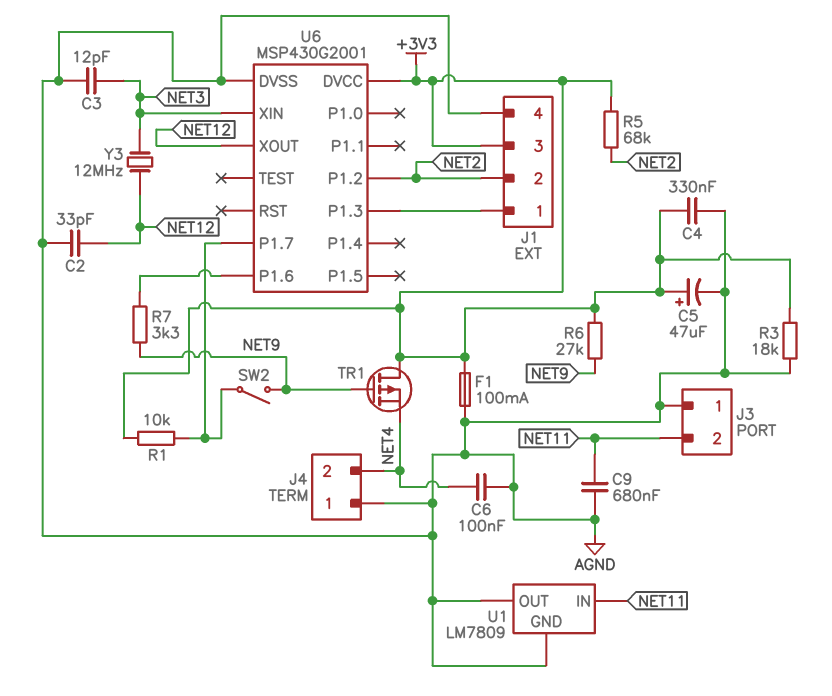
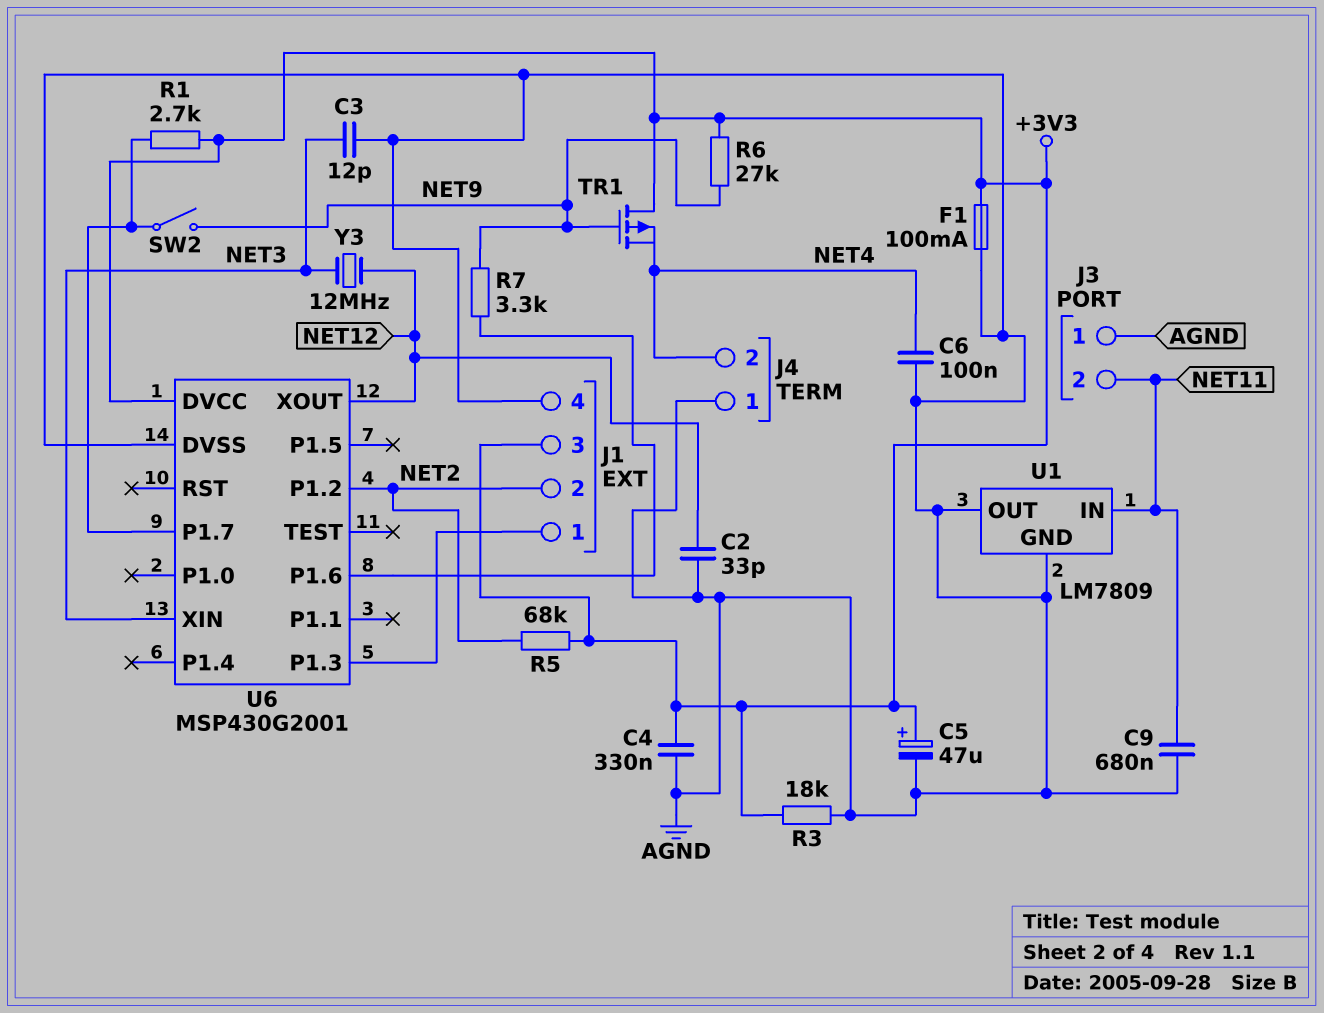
R1: 10k (+3V3, U6/P1.7) -> 2.7k (+3V3, U6/P1.7)

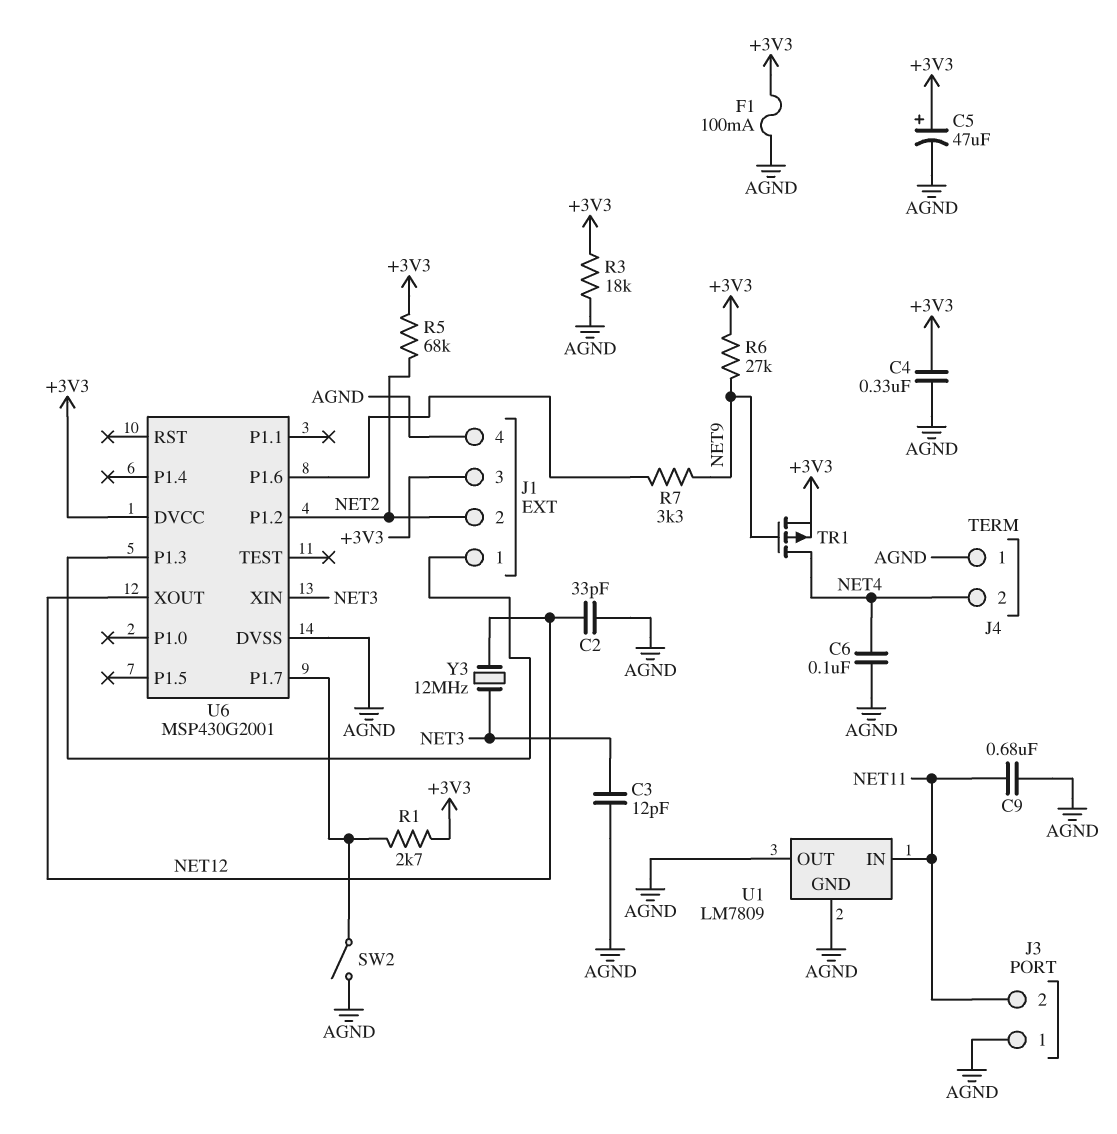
SW2: switch (NET9, U6/P1.7) -> switch (AGND, U6/P1.7)
TR1: PMOS (G NET9, D +3V3, S NET4) -> PMOS (G NET9, D NET4, S +3V3)

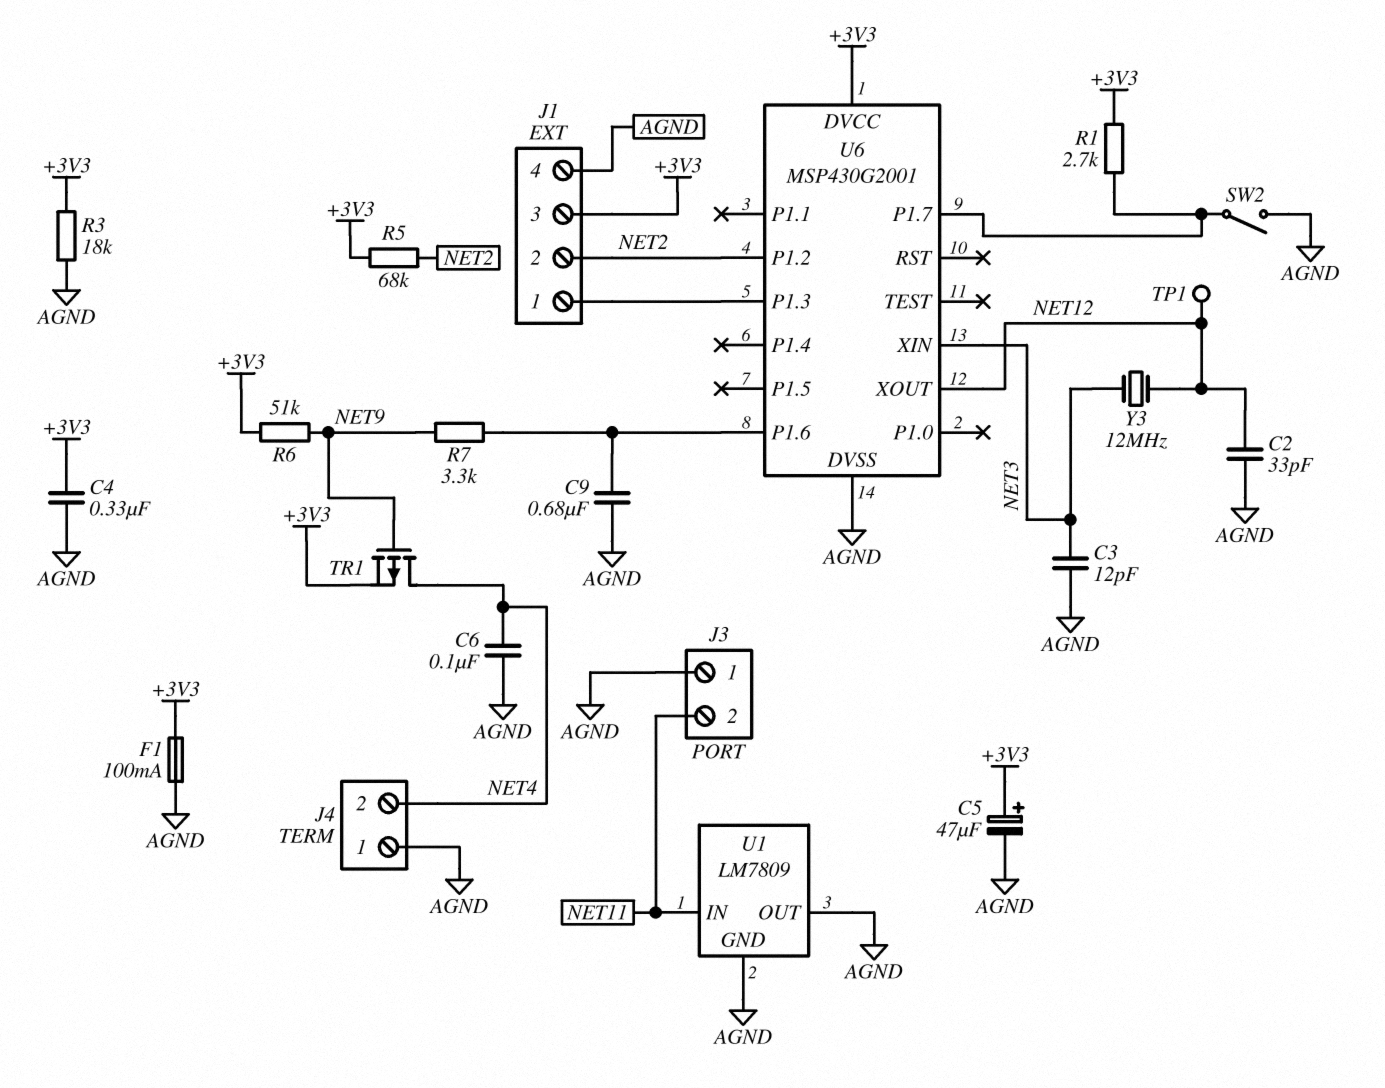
C9: 680nF (AGND, NET11) -> 680nF (AGND, U6/P1.6)
R6: 27k (+3V3, NET9) -> 51k (+3V3, NET9)
TP1: none -> test point (NET12)

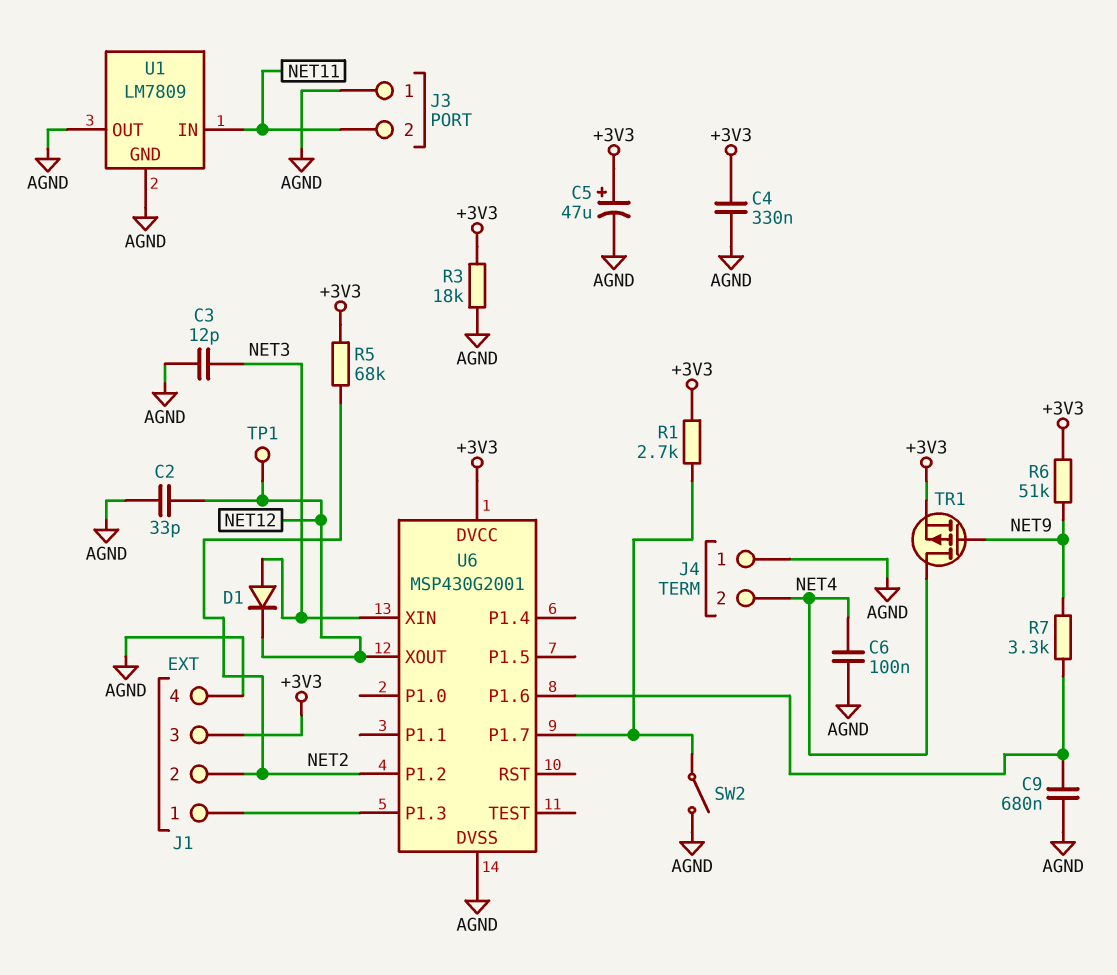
D1: none -> diode (A NET3, K NET12)
F1: 100mA (+3V3, AGND) -> none
Y3: 12MHz (NET3, NET12) -> none

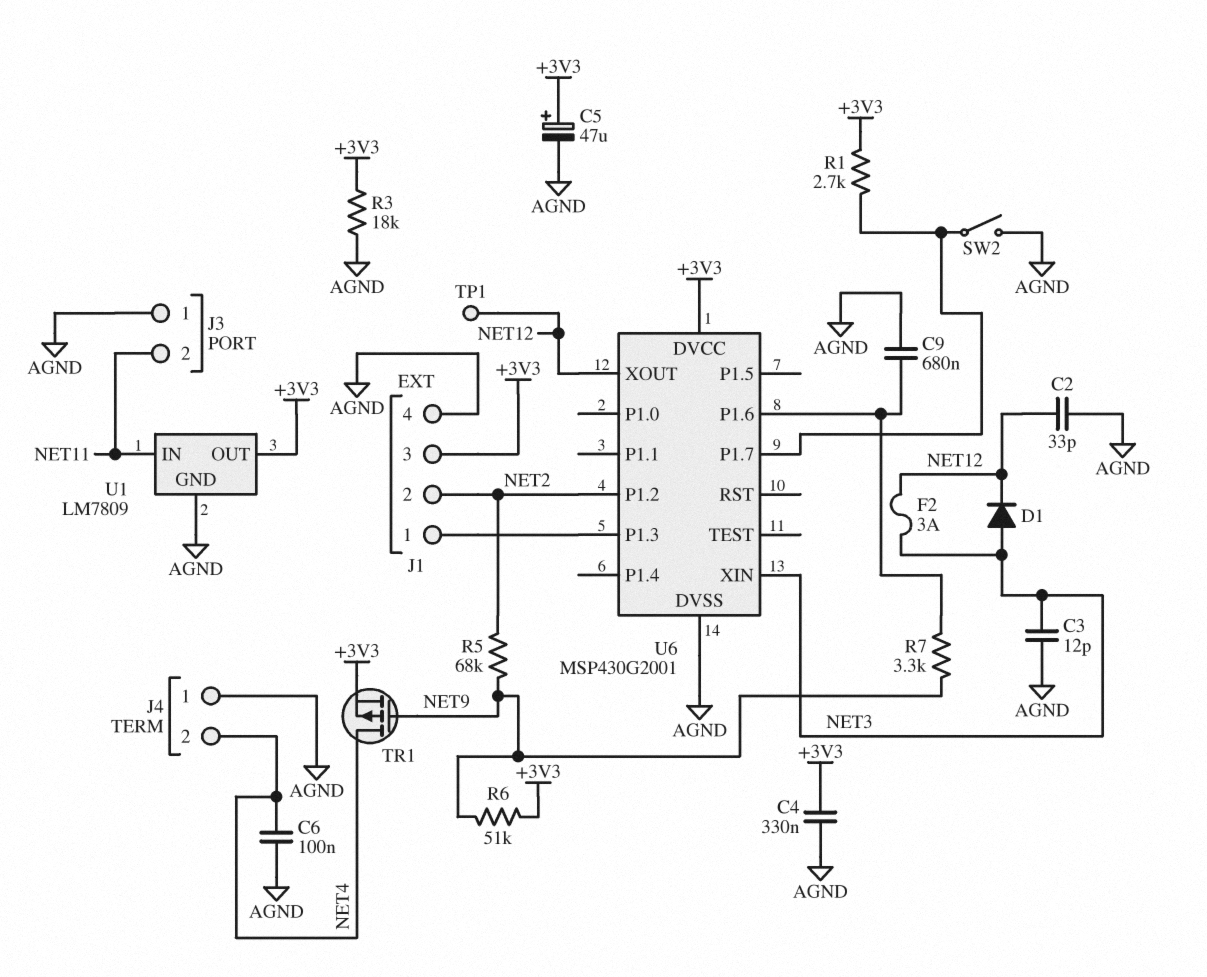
F2: none -> 3A (NET3, NET12)
R5: 68k (+3V3, NET2) -> 68k (NET2, NET9)
U1 pin OUT: AGND -> +3V3

